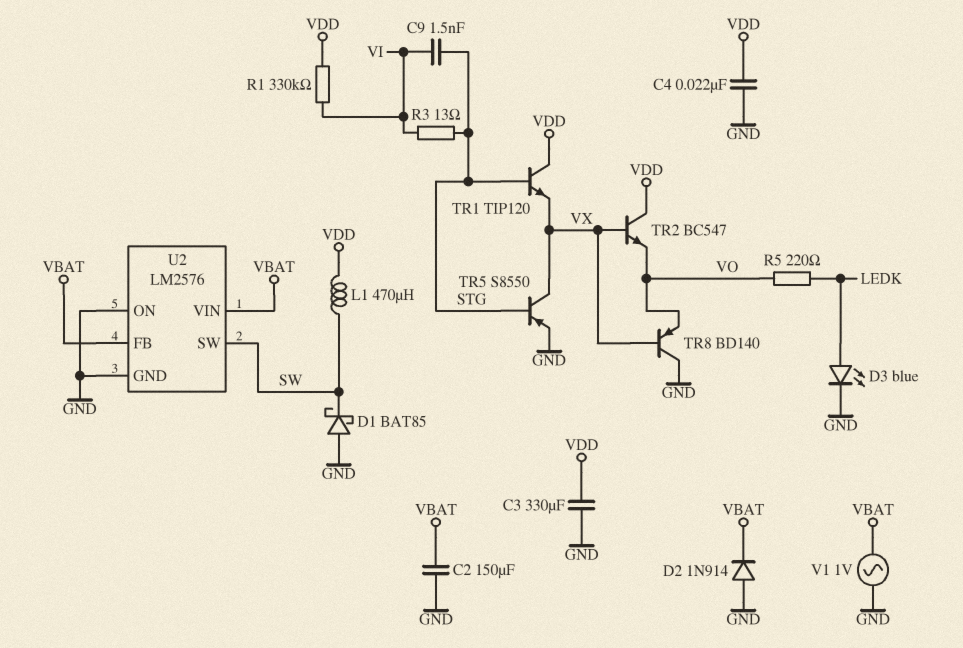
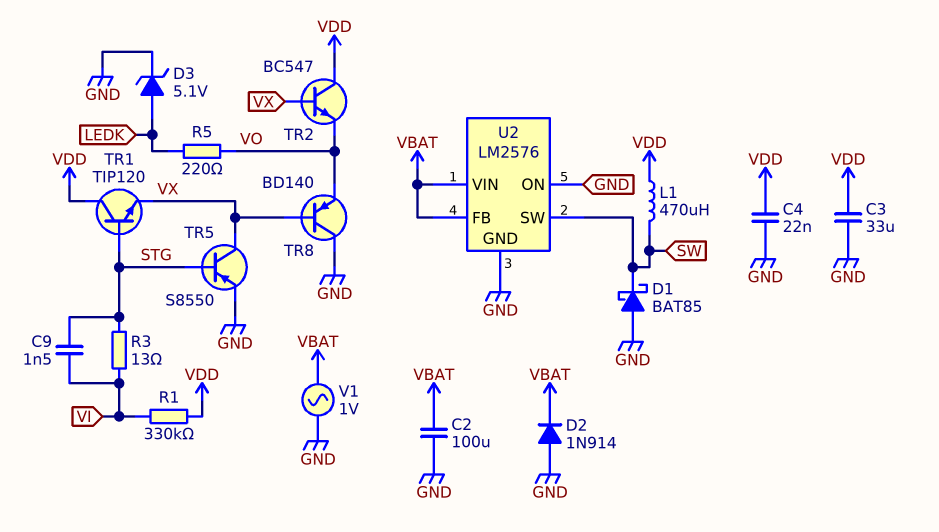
C2: 150uF (GND, VBAT) -> 100uF (GND, VBAT)
C3: 330uF (GND, VDD) -> 33uF (GND, VDD)
D3: LED blue (A LEDK, K GND) -> zener 5.1V (A LEDK, K GND)

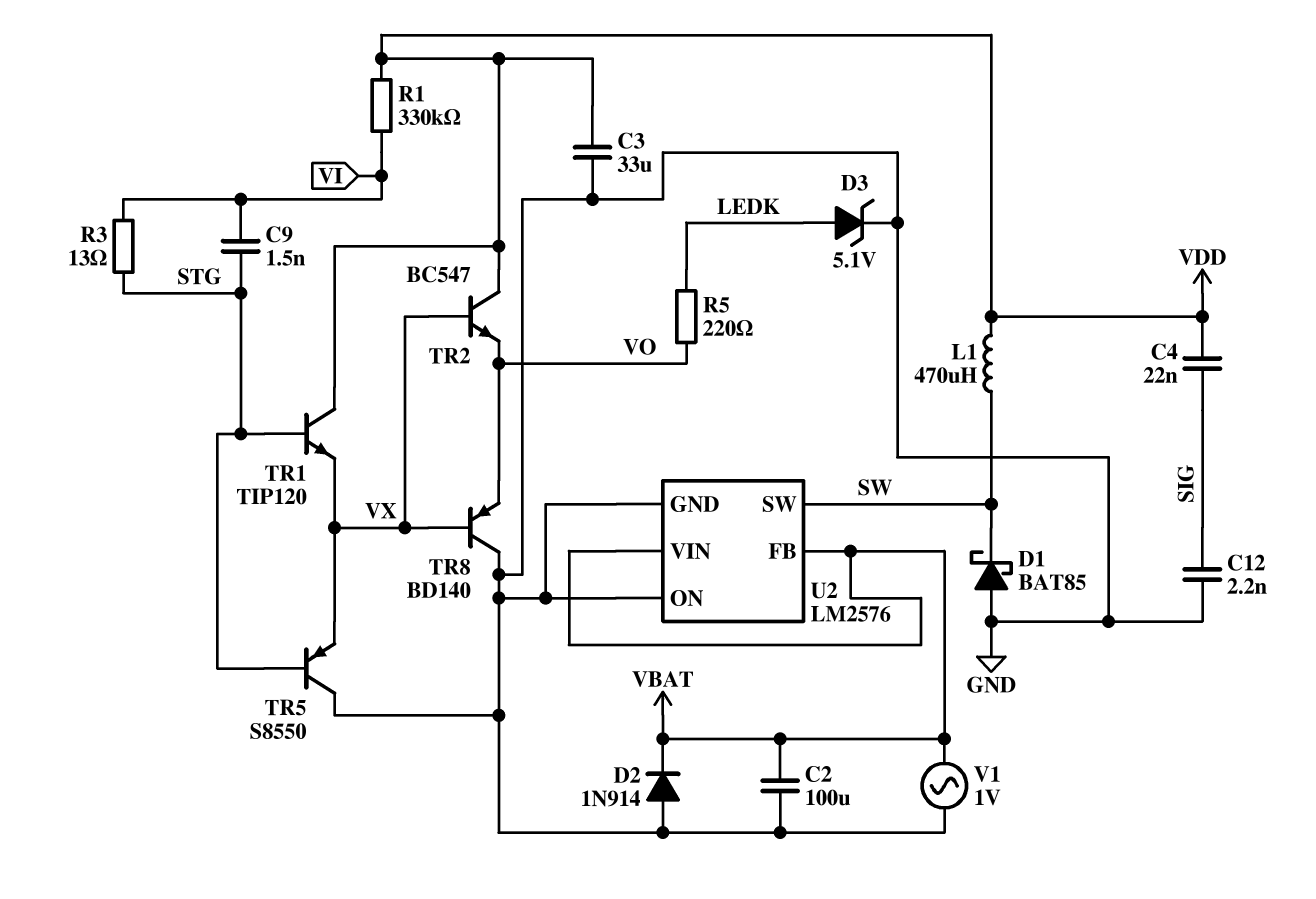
C4: 22nF (GND, VDD) -> 22nF (SIG, VDD)
C12: none -> 2.2nF (GND, SIG)
TR5: PNP S8550 (B STG, C VX, E GND) -> PNP S8550 (B STG, C GND, E VX)

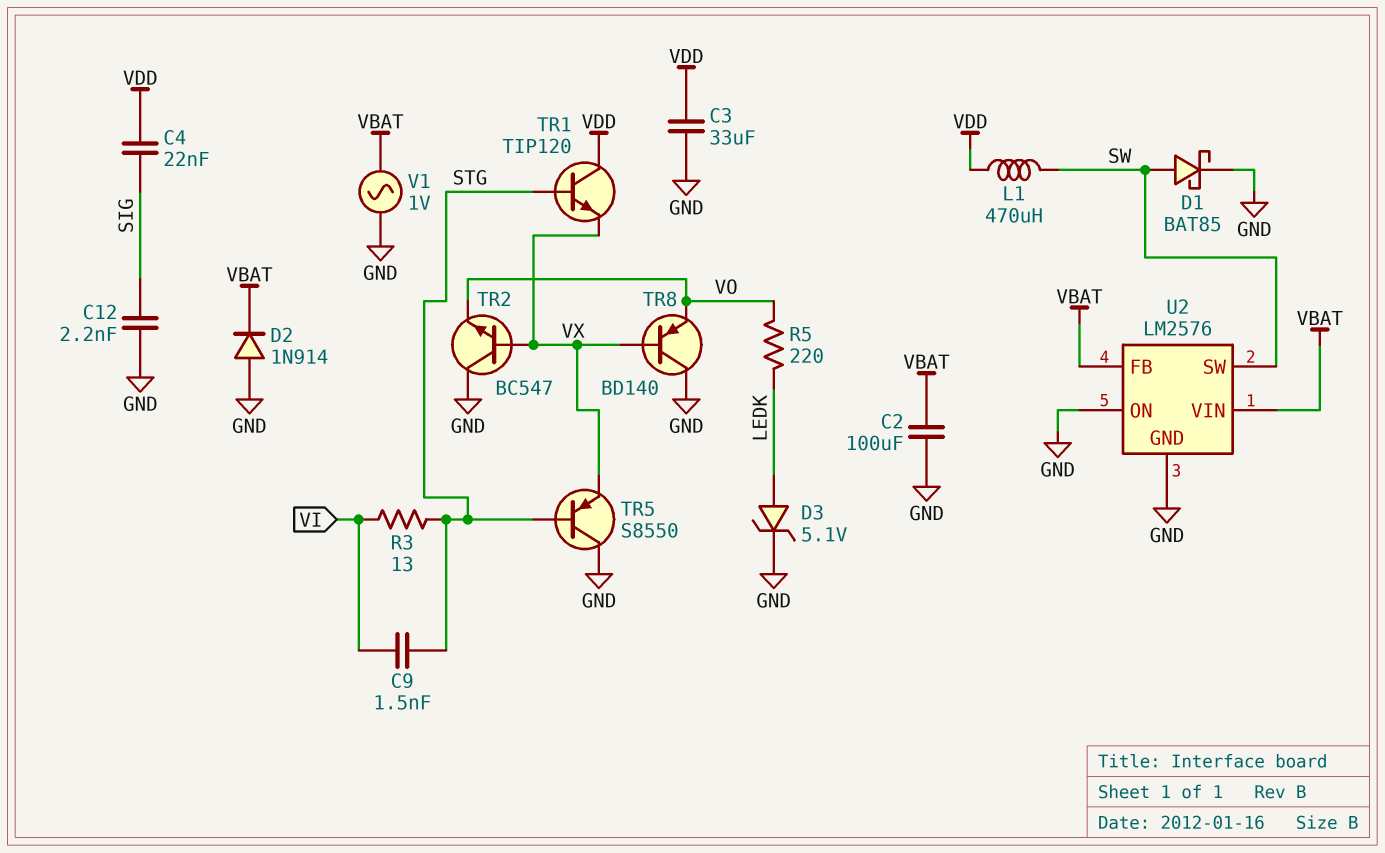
D1: schottky BAT85 (A GND, K SW) -> schottky BAT85 (A SW, K GND)
R1: 330k (VDD, VI) -> none
TR2: NPN BC547 (B VX, C VDD, E VO) -> NPN BC547 (B VX, C GND, E VO)

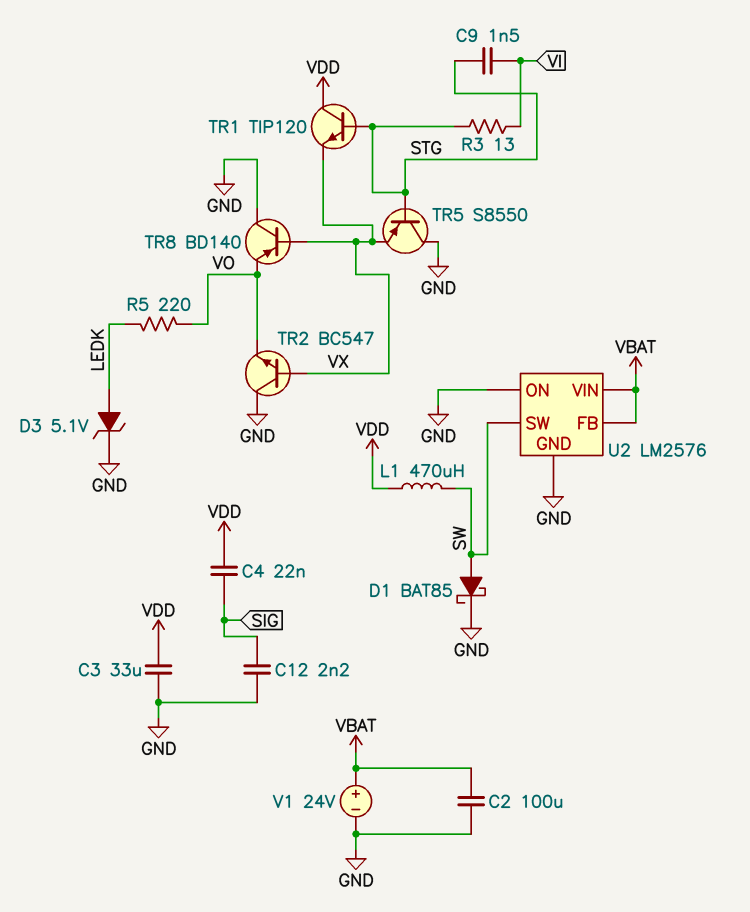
D2: diode 1N914 (A GND, K VBAT) -> none
V1: AC 1V (GND, VBAT) -> 24V (plus VBAT, minus GND)

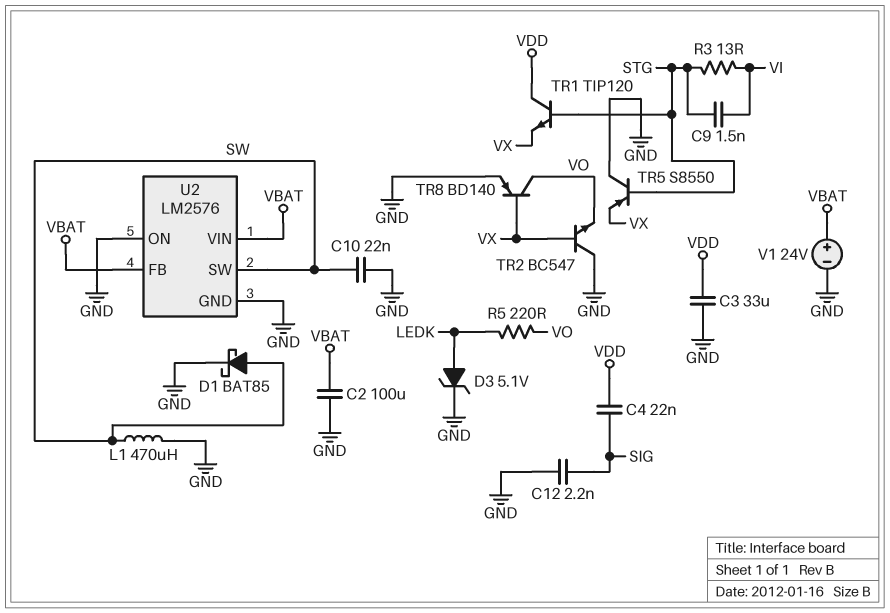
C10: none -> 22nF (GND, SW)
L1: 470uH (SW, VDD) -> 470uH (GND, SW)
TR8: PNP BD140 (B VX, C GND, E VO) -> PNP BD140 (B VX, C VO, E GND)

